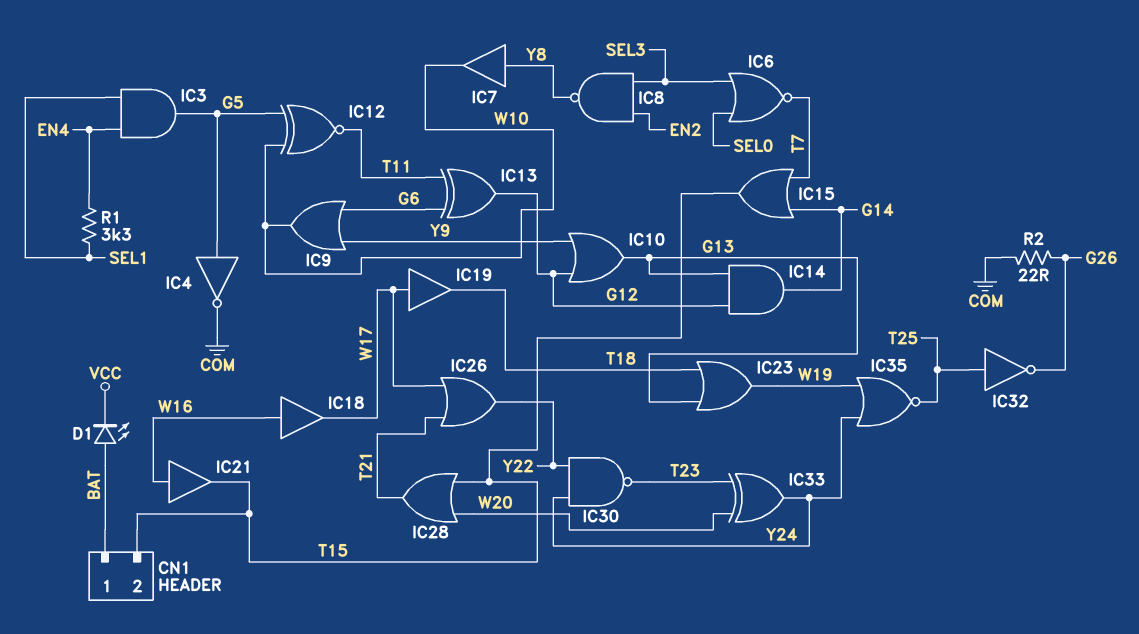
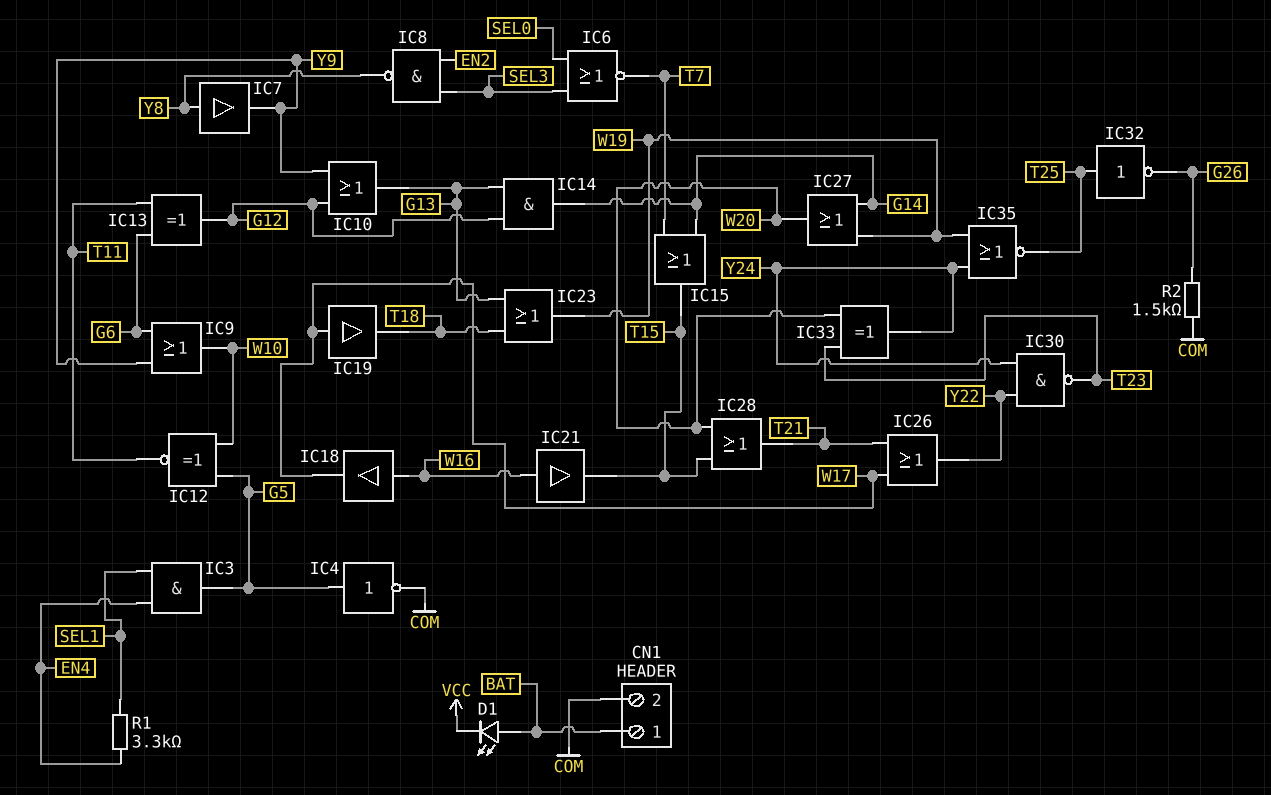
CN1 pin 2: T15 -> COM
IC7: buffer (in Y8, out W10) -> buffer (in Y8, out Y9)
IC27: none -> OR (in G14, in W19, out W20)
R2: 22 (COM, G26) -> 1.5k (COM, G26)

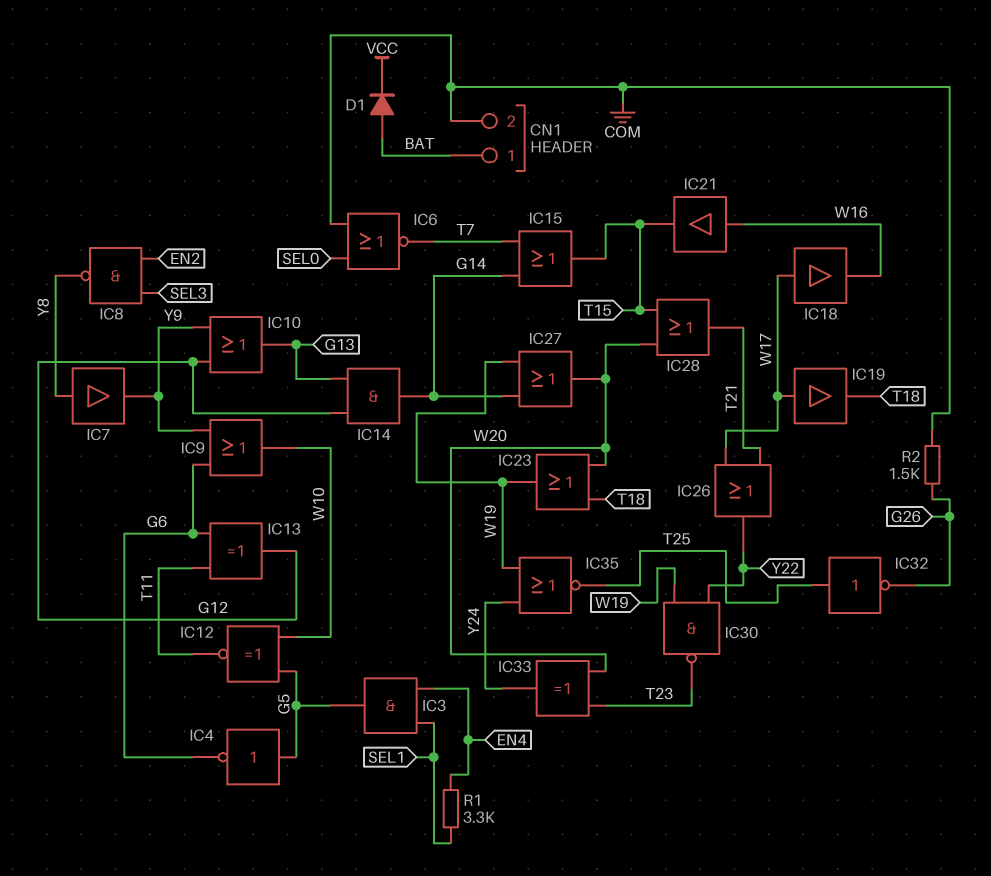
D1: LED (A BAT, K VCC) -> diode (A BAT, K VCC)
IC4: NOT (in G5, out COM) -> NOT (in G5, out G6)
IC6: NOR (in SEL0, in SEL3, out T7) -> NOR (in COM, in SEL0, out T7)
IC18: buffer (in W16, out W17) -> buffer (in W17, out W16)
IC23: OR (in G13, in T18, out W19) -> OR (in T18, in W20, out W19)
IC30: NAND (in Y22, in Y24, out T23) -> NAND (in W19, in Y22, out T23)

